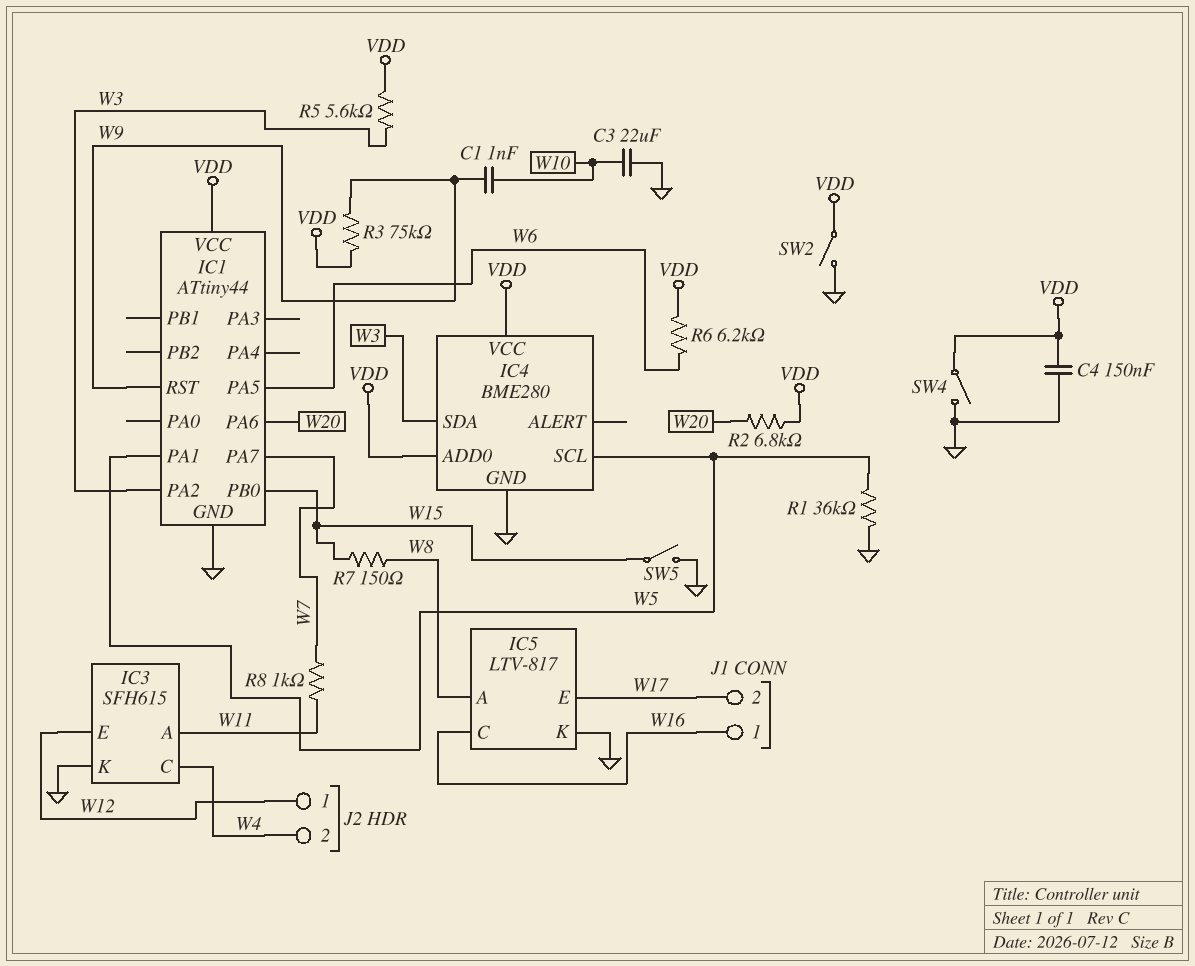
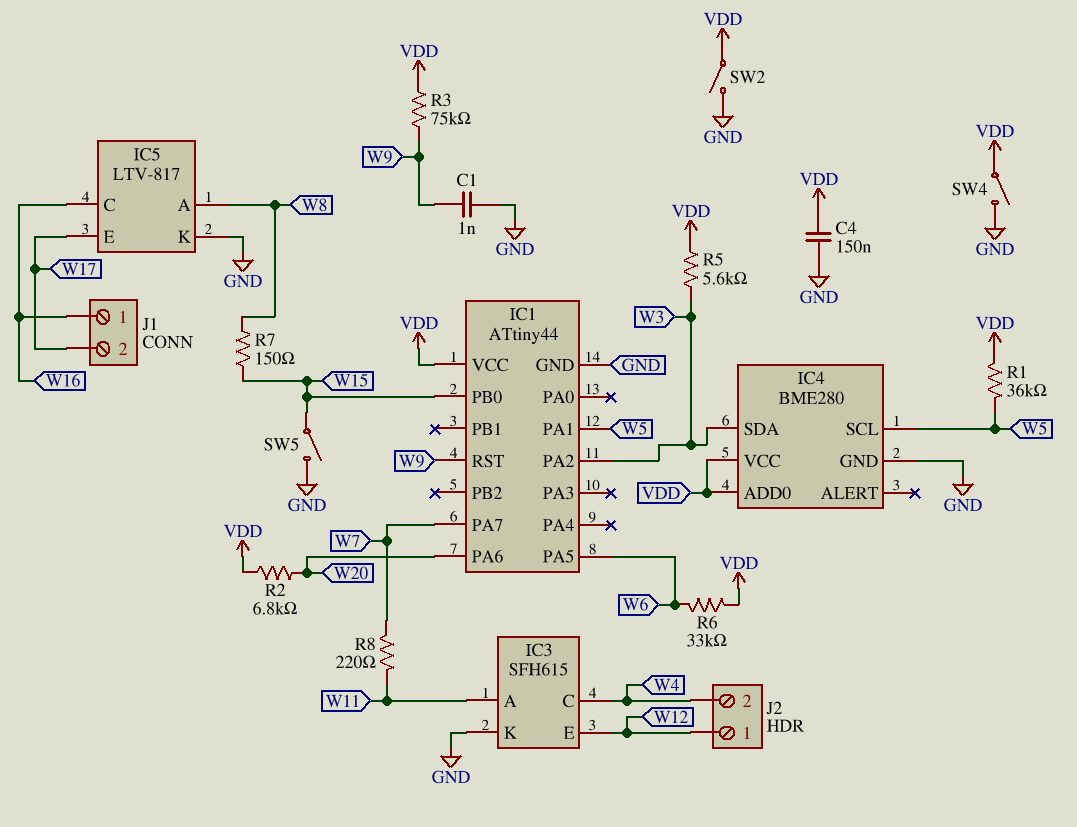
C1: 1nF (W9, W10) -> 1nF (GND, W9)
C3: 22uF (GND, W10) -> none
R1: 36k (GND, W5) -> 36k (VDD, W5)
R6: 6.2k (VDD, W6) -> 33k (VDD, W6)
R8: 1k (W7, W11) -> 220 (W7, W11)

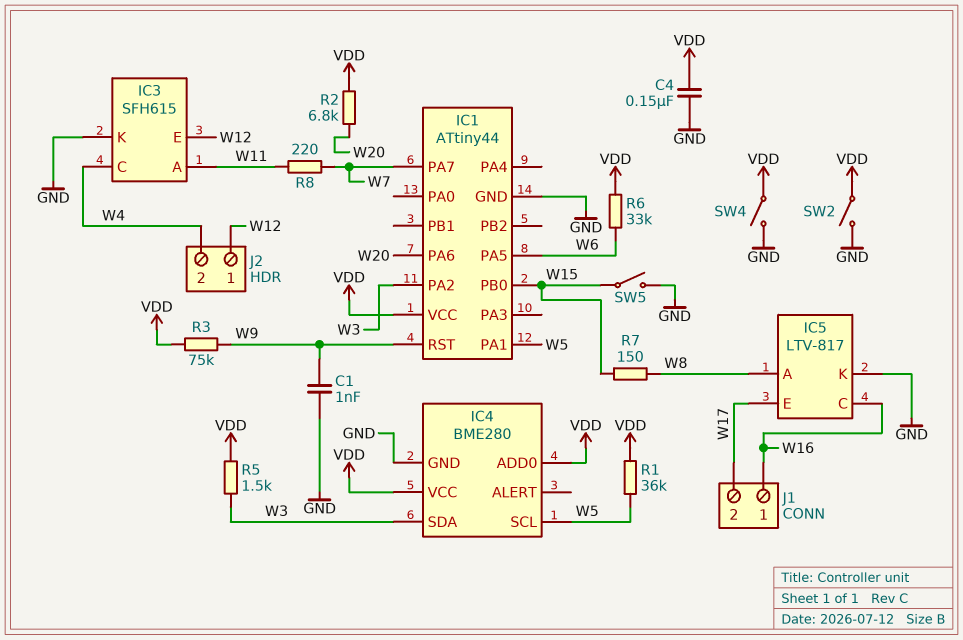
R5: 5.6k (VDD, W3) -> 1.5k (VDD, W3)

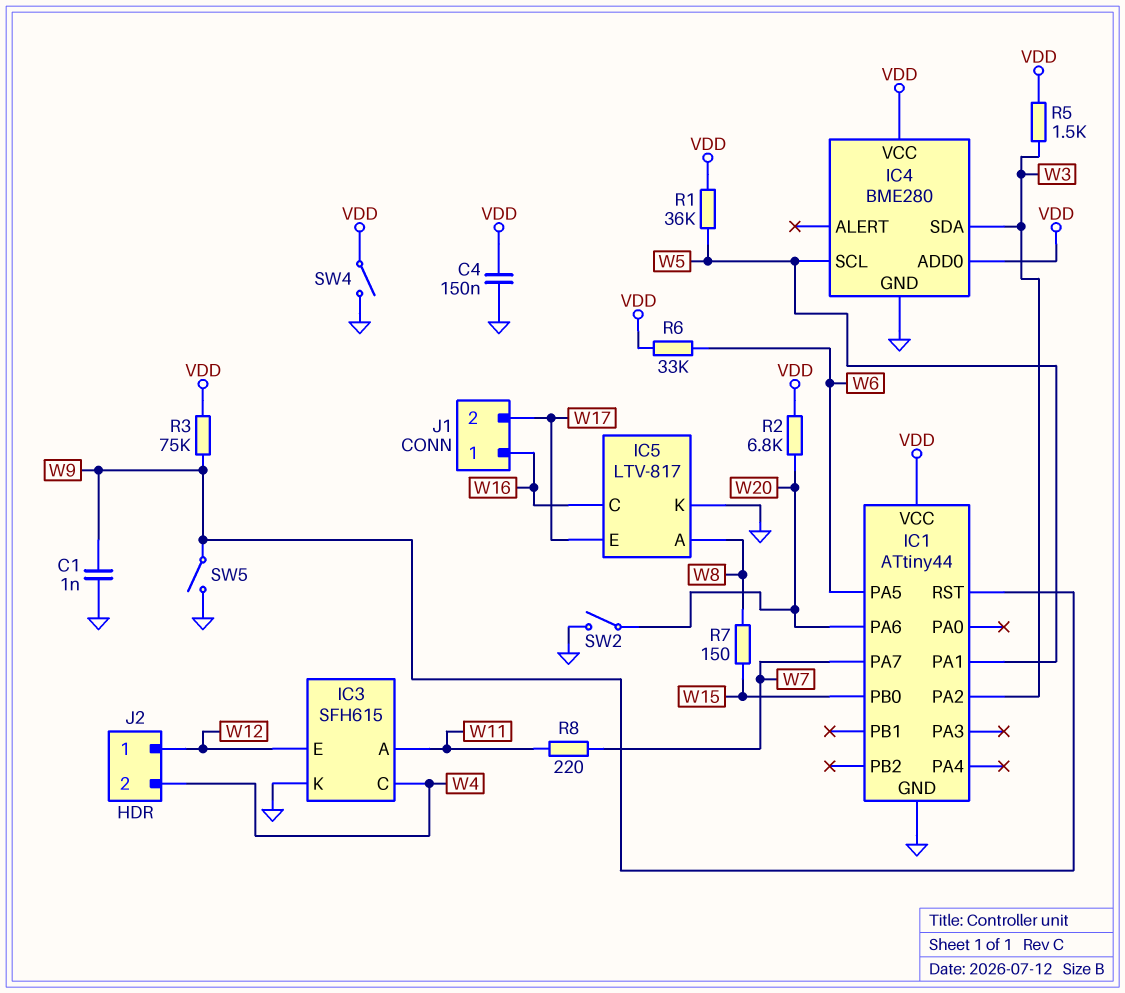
SW2: switch (GND, VDD) -> switch (GND, W20)
SW5: switch (GND, W15) -> switch (GND, W9)

